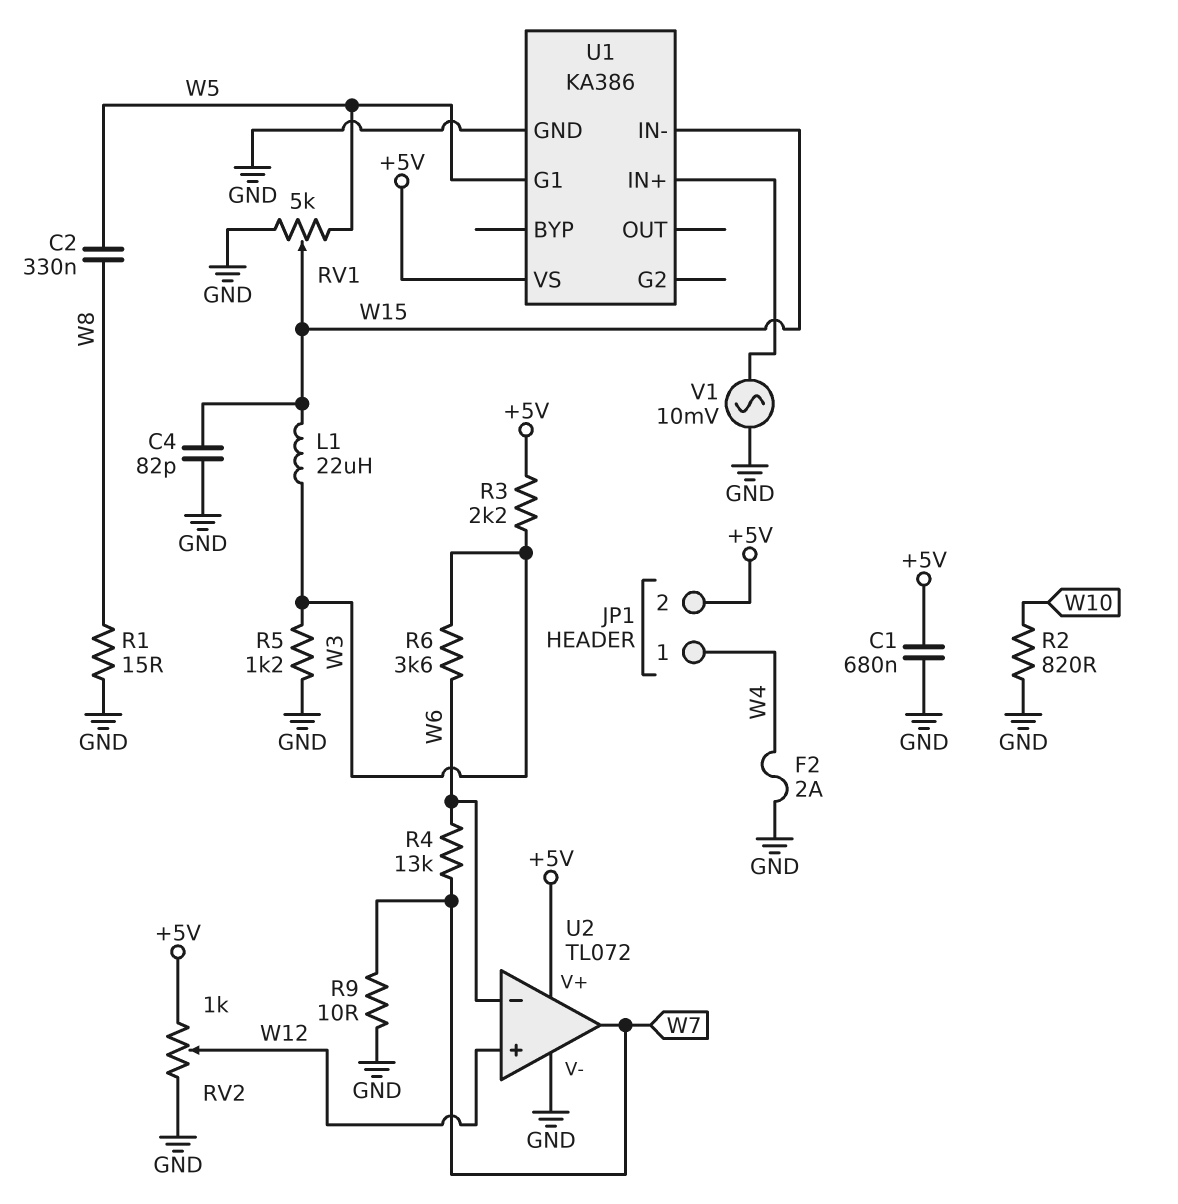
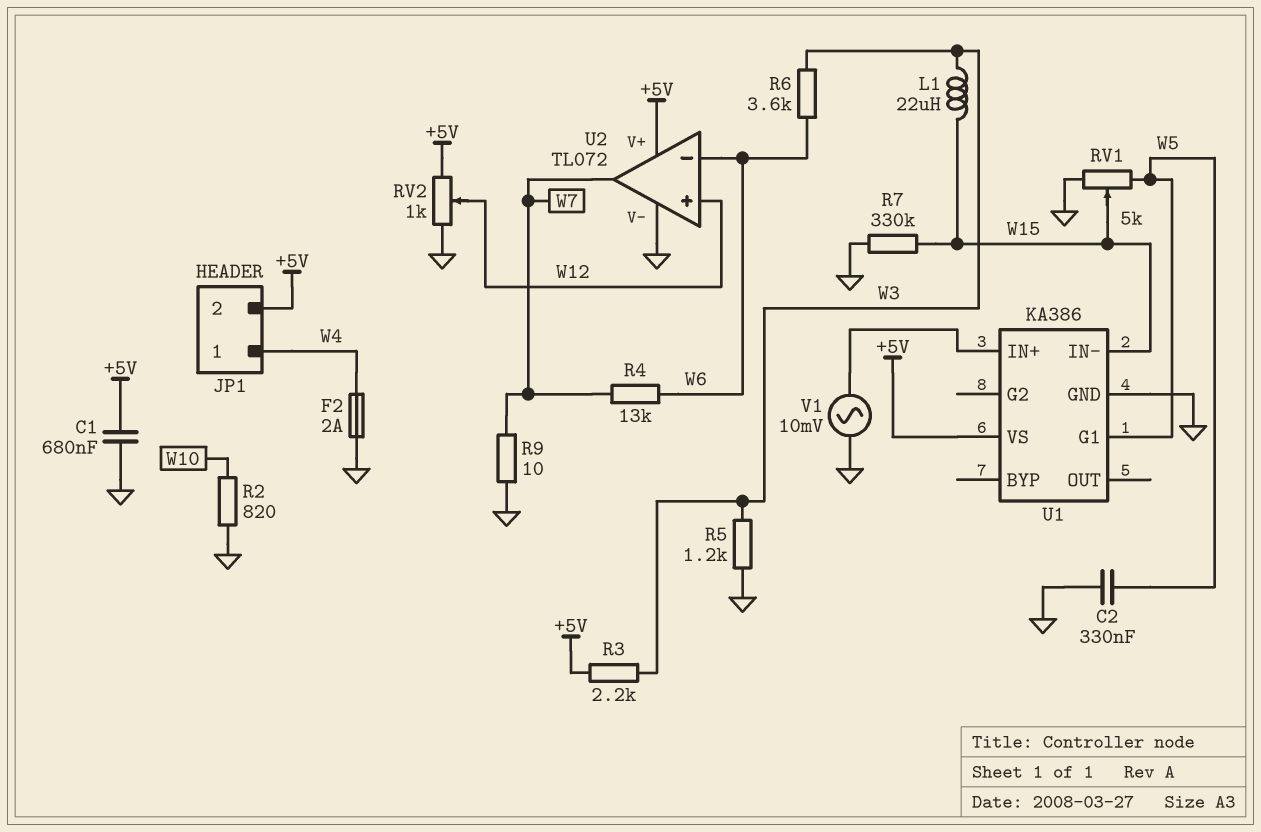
C2: 330nF (W5, W8) -> 330nF (GND, W5)
C4: 82pF (GND, W15) -> none
R1: 15 (GND, W8) -> none
R7: none -> 330k (GND, W15)

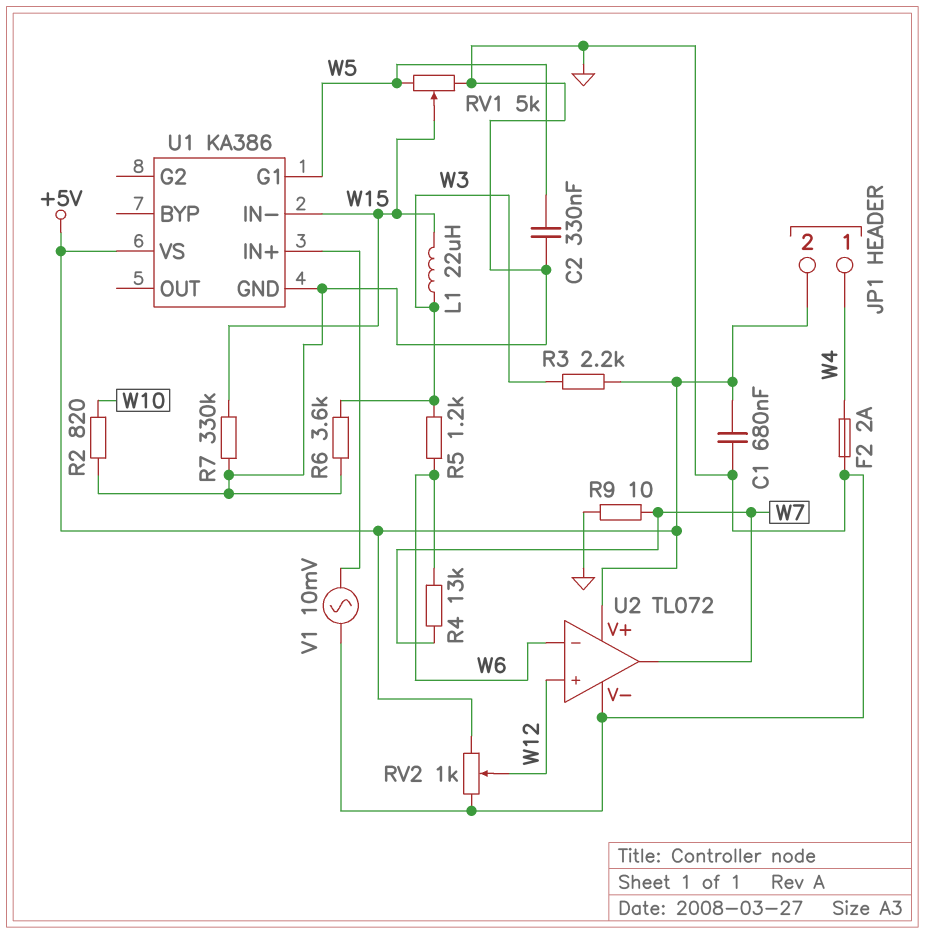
R5: 1.2k (GND, W3) -> 1.2k (W3, W6)
R6: 3.6k (W3, W6) -> 3.6k (GND, W3)

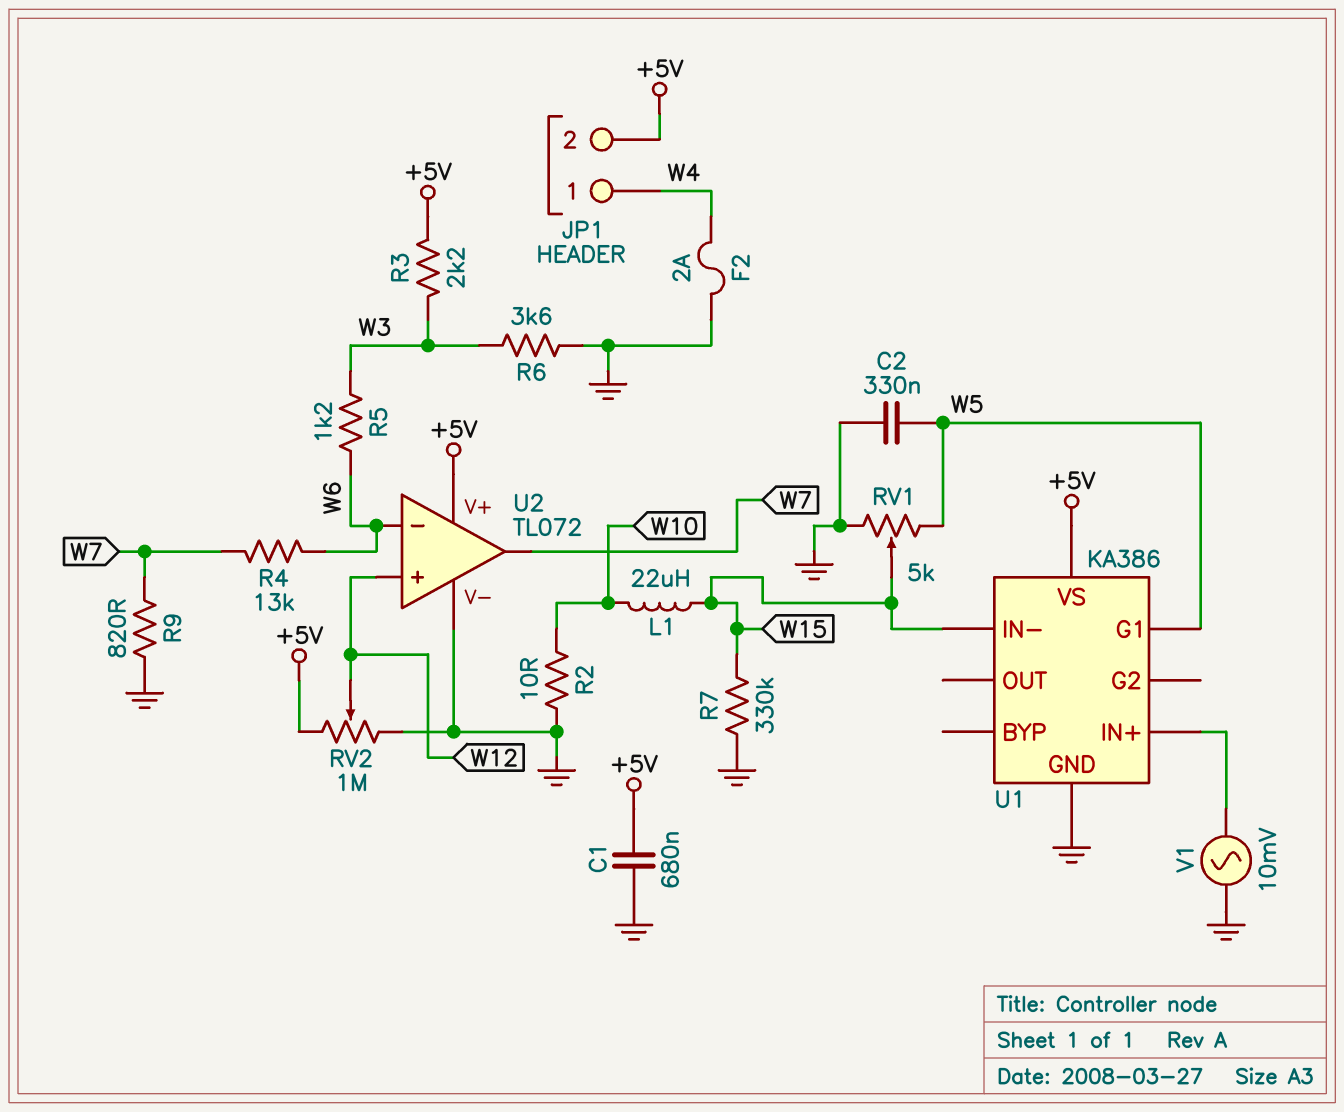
L1: 22uH (W3, W15) -> 22uH (W10, W15)
R2: 820 (GND, W10) -> 10 (GND, W10)
R9: 10 (GND, W7) -> 820 (GND, W7)
RV2: 1k (+5V, GND, wiper W12) -> 1M (+5V, GND, wiper W12)

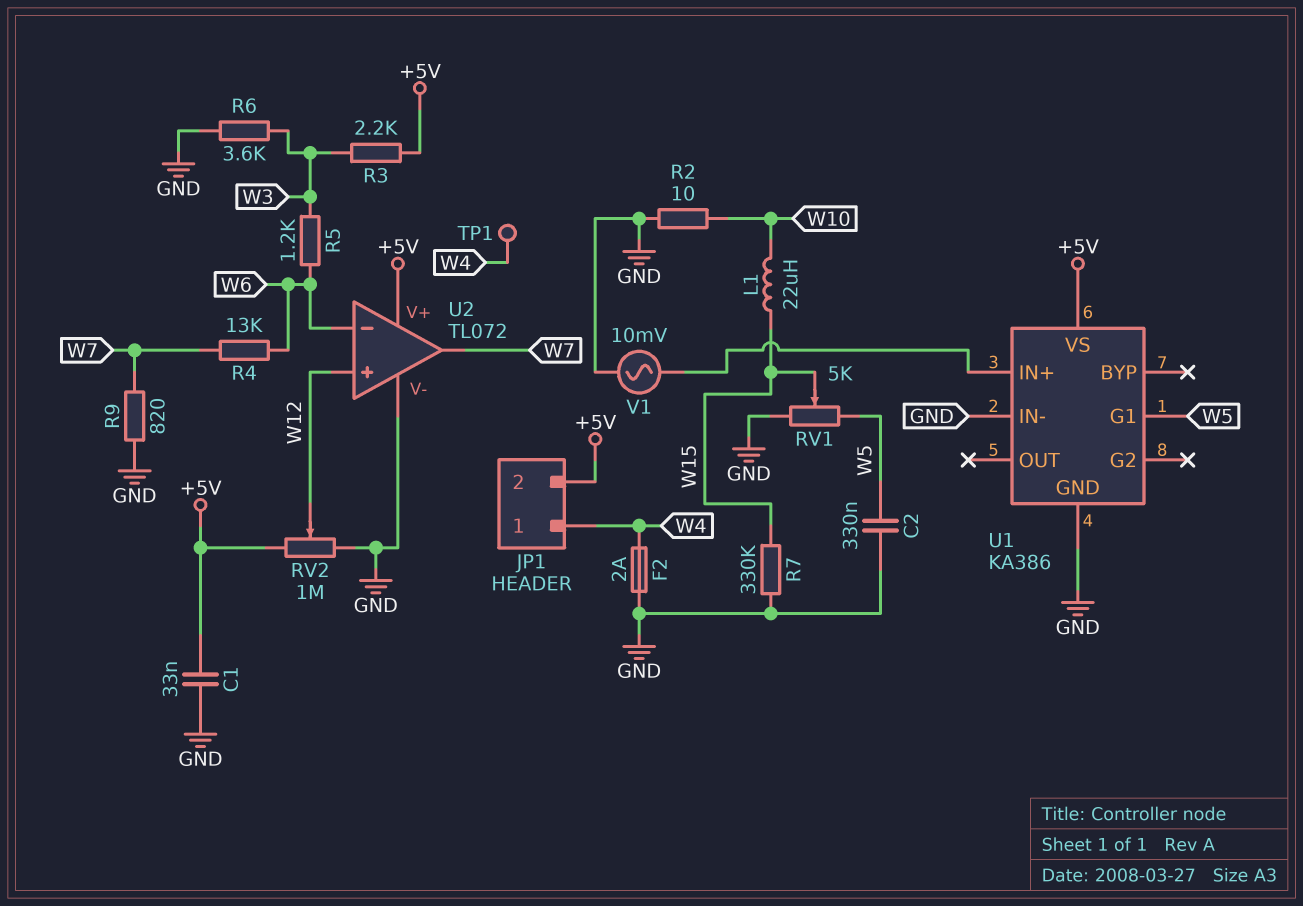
C1: 680nF (+5V, GND) -> 33nF (+5V, GND)
TP1: none -> test point (W4)
U1 pin IN-: W15 -> GND

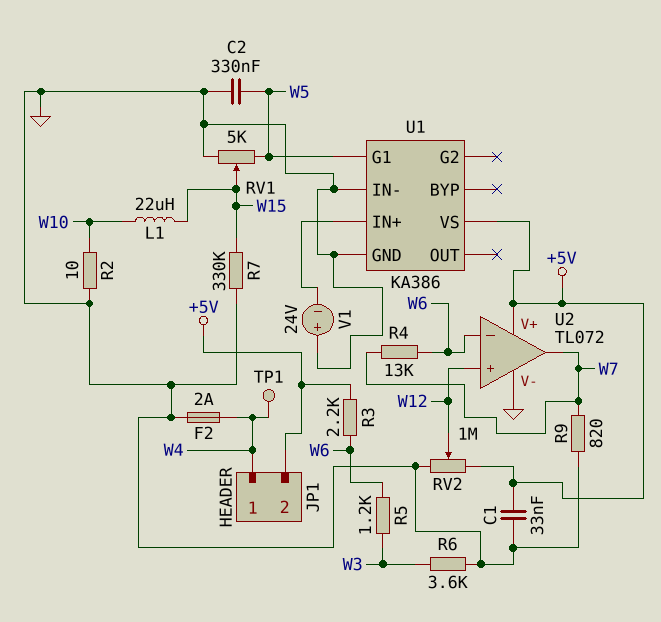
R3: 2.2k (+5V, W3) -> 2.2k (+5V, W6)
V1: AC 10mV (GND, U1/IN+) -> 24V (plus GND, minus U1/IN+)

